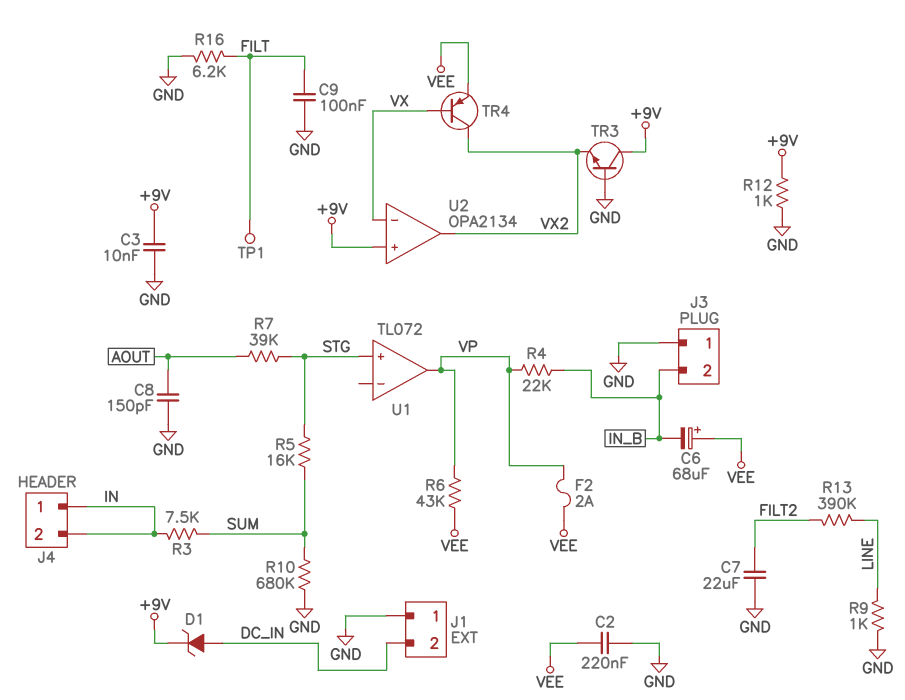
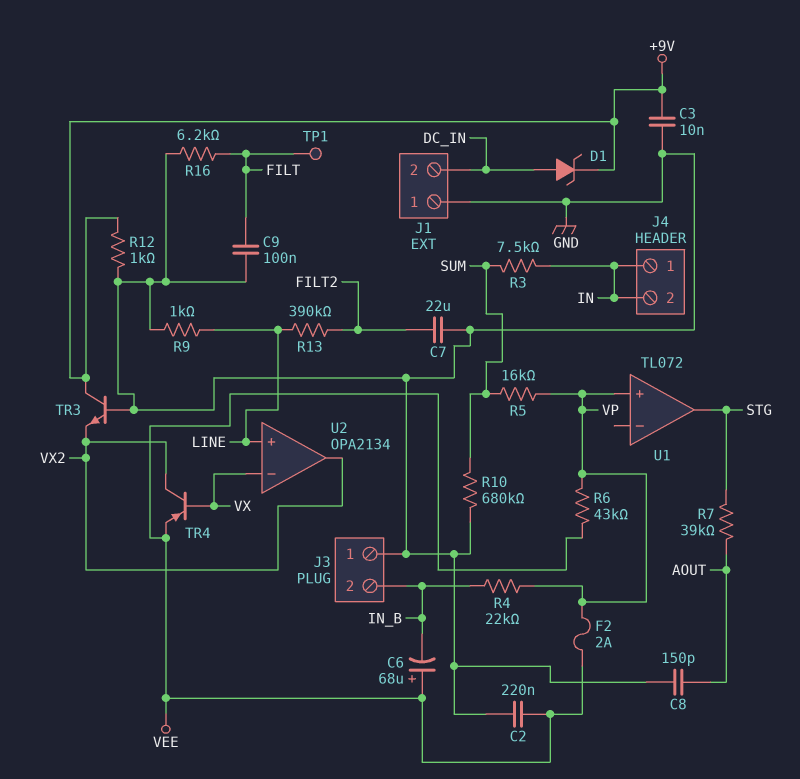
R5: 16k (STG, SUM) -> 16k (SUM, VP)
U1 pin in+: STG -> VP
U1 pin out: VP -> STG
U2 pin in+: +9V -> LINE

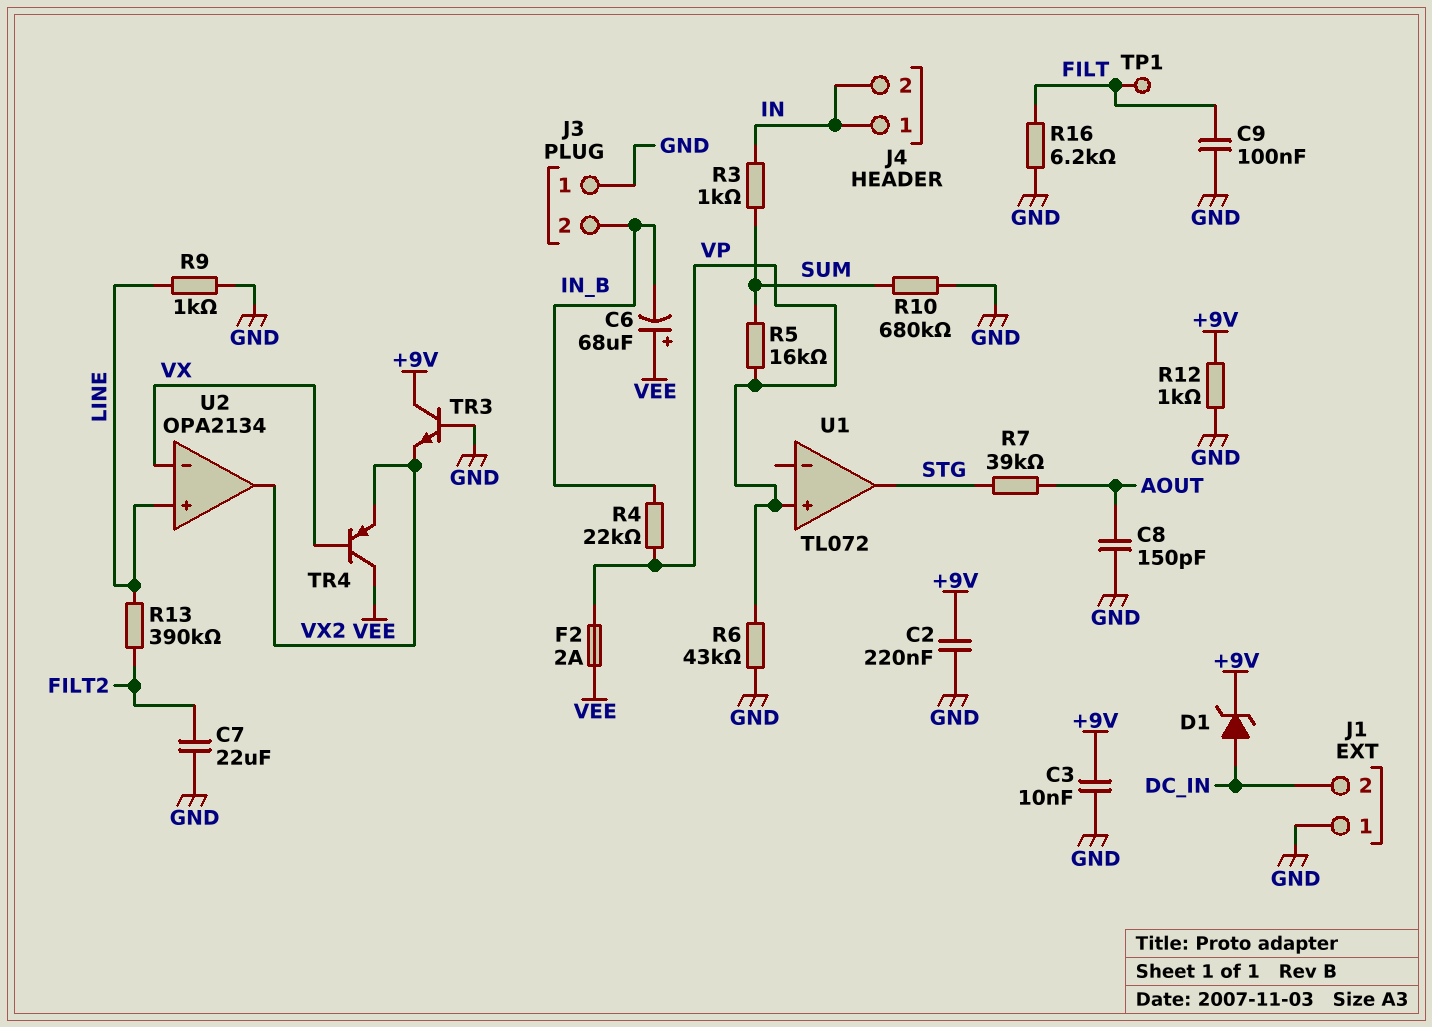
C2: 220nF (GND, VEE) -> 220nF (+9V, GND)
R3: 7.5k (IN, SUM) -> 1k (IN, SUM)
R6: 43k (VEE, VP) -> 43k (GND, VP)
TR4: PNP (B VX, C VX2, E VEE) -> PNP (B VX, C VEE, E VX2)

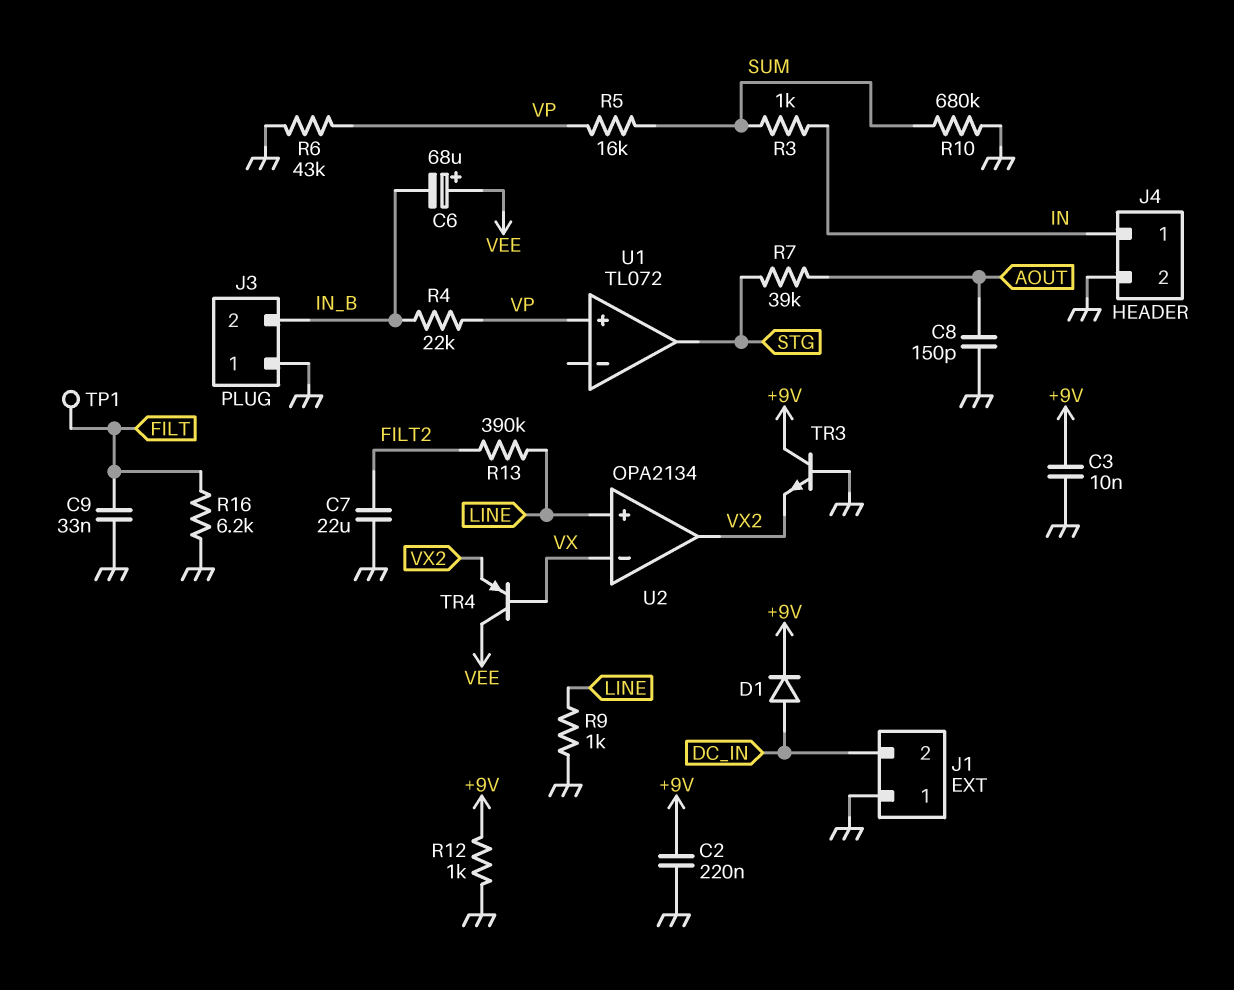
C9: 100nF (FILT, GND) -> 33nF (FILT, GND)
D1: zener (A DC_IN, K +9V) -> diode (A DC_IN, K +9V)
F2: 2A (VEE, VP) -> none
J4 pin 2: IN -> GND

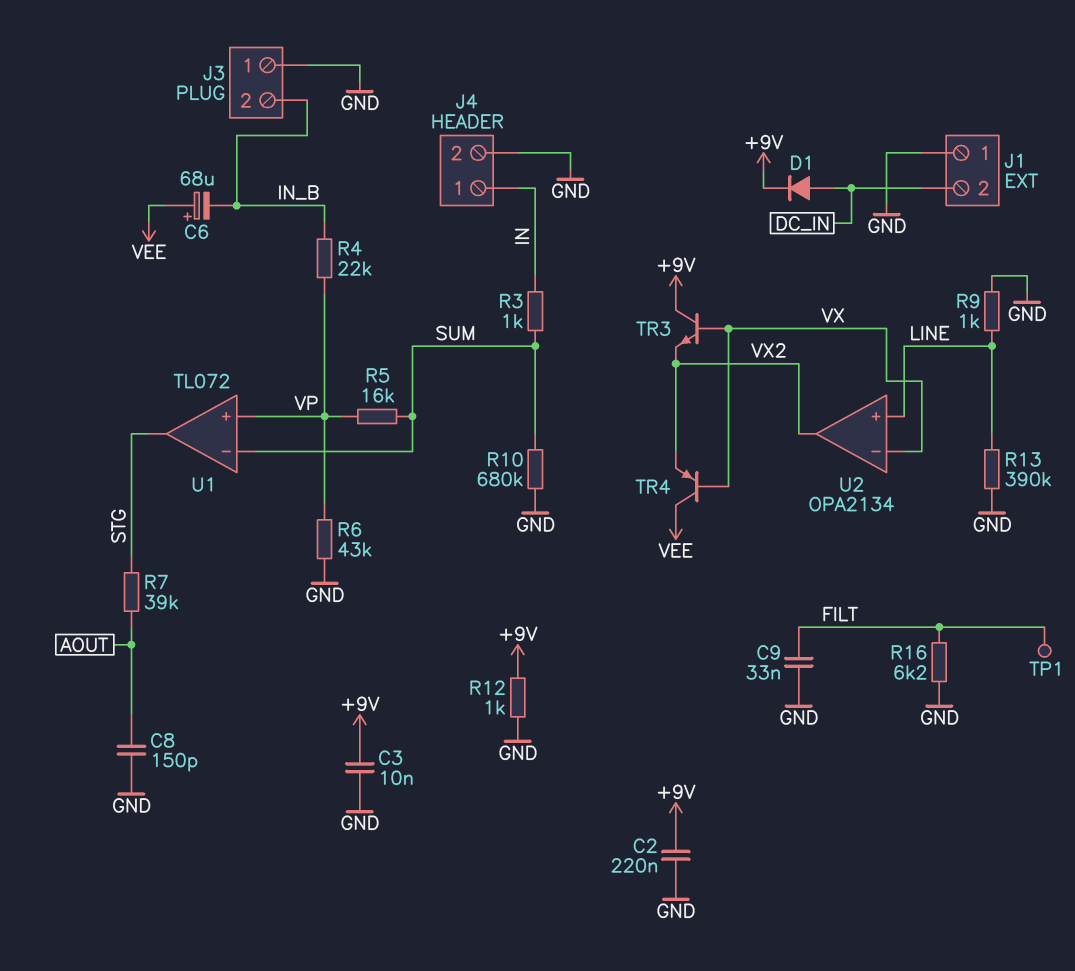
C7: 22uF (FILT2, GND) -> none
R13: 390k (FILT2, LINE) -> 390k (GND, LINE)
TR3: NPN (B GND, C +9V, E VX2) -> NPN (B VX, C +9V, E VX2)
U1 pin in-: none -> SUM

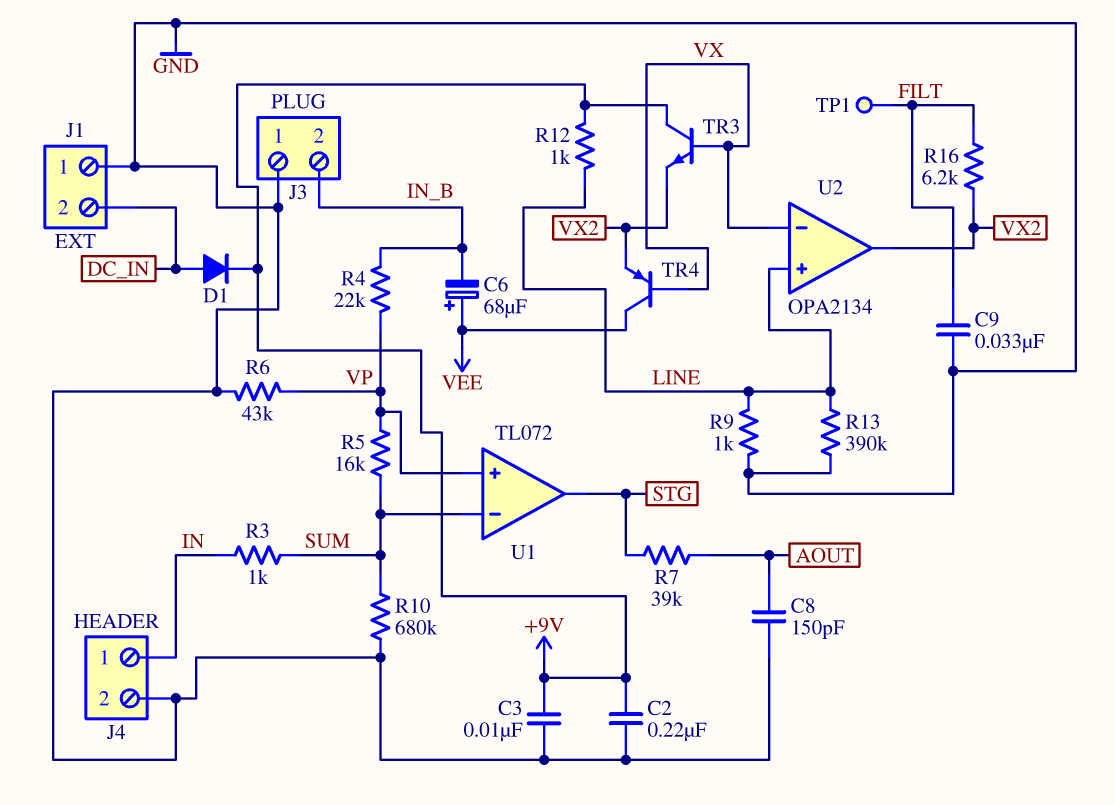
R12: 1k (+9V, GND) -> 1k (+9V, LINE)
R16: 6.2k (FILT, GND) -> 6.2k (FILT, VX2)

